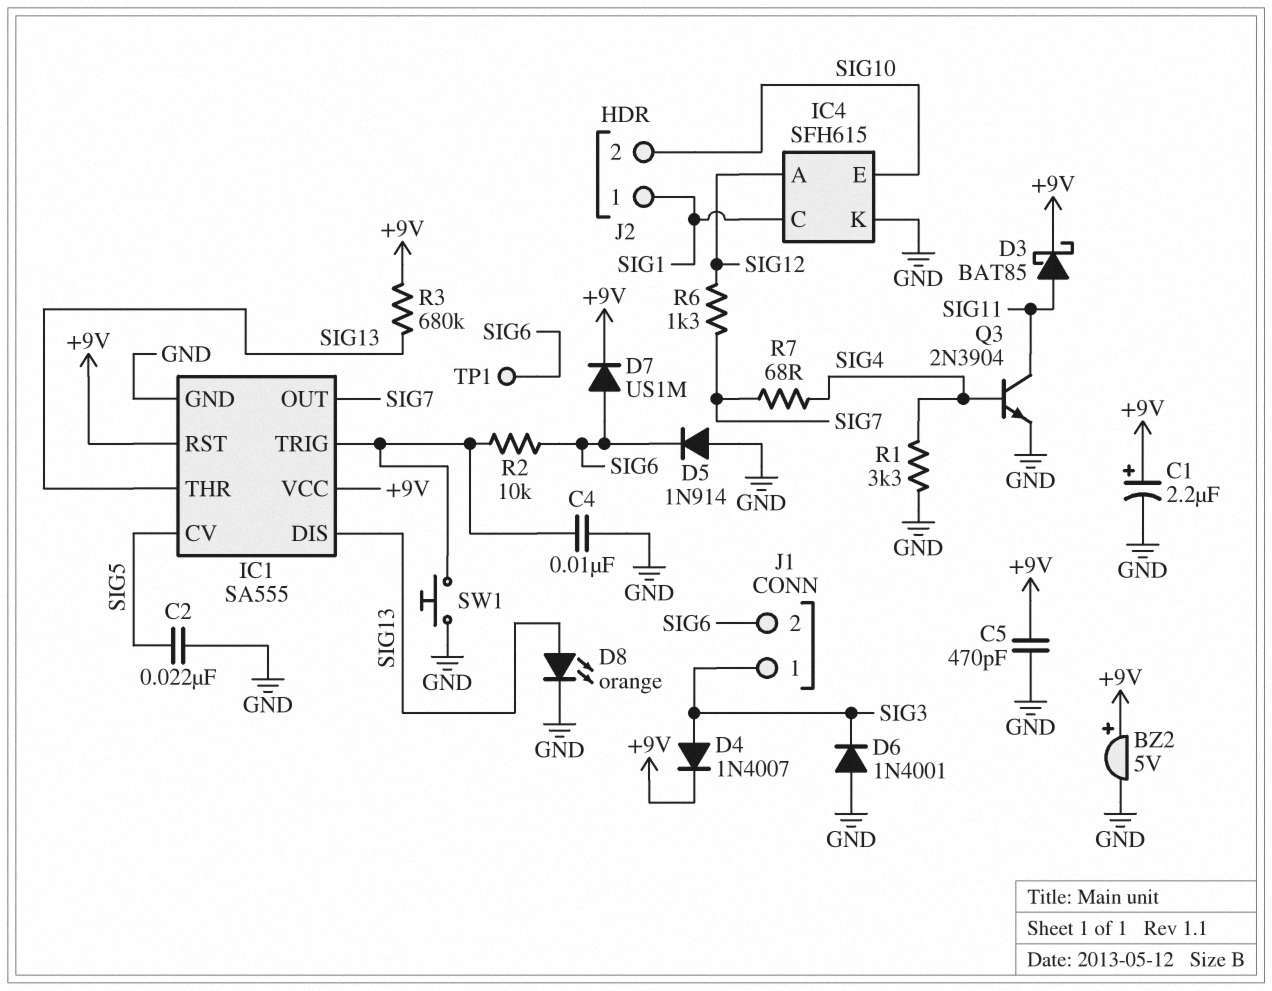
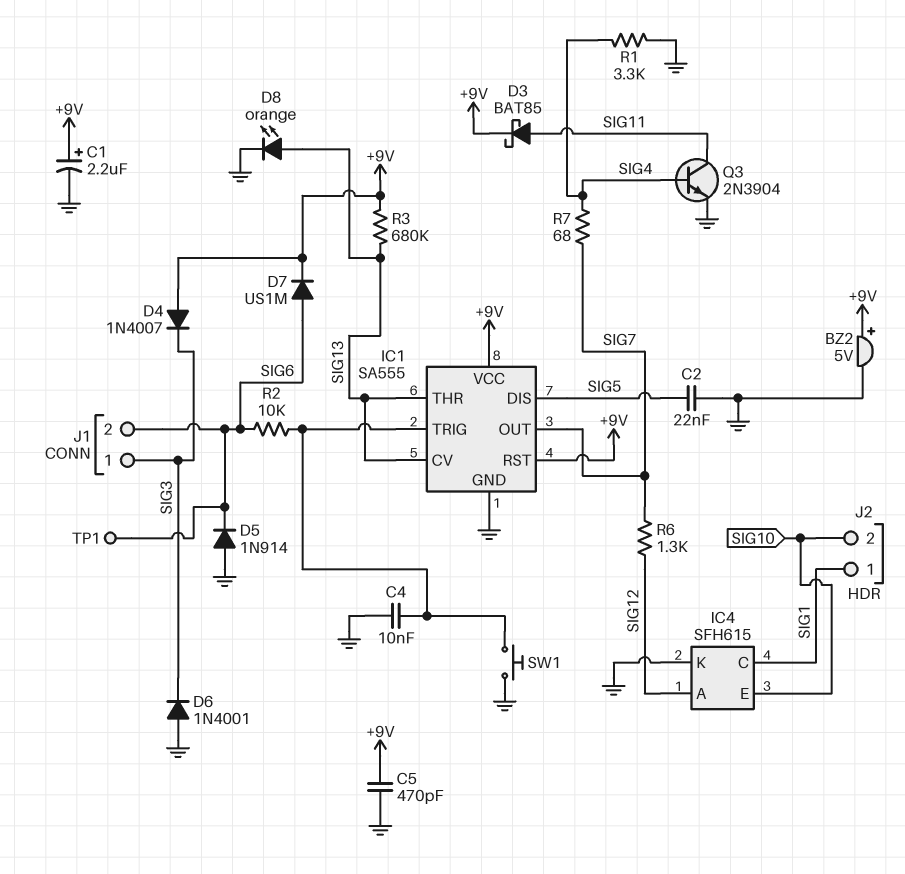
D4: diode 1N4007 (A SIG3, K +9V) -> diode 1N4007 (A +9V, K SIG3)
IC1 pin CV: SIG5 -> SIG13
IC1 pin DIS: SIG13 -> SIG5

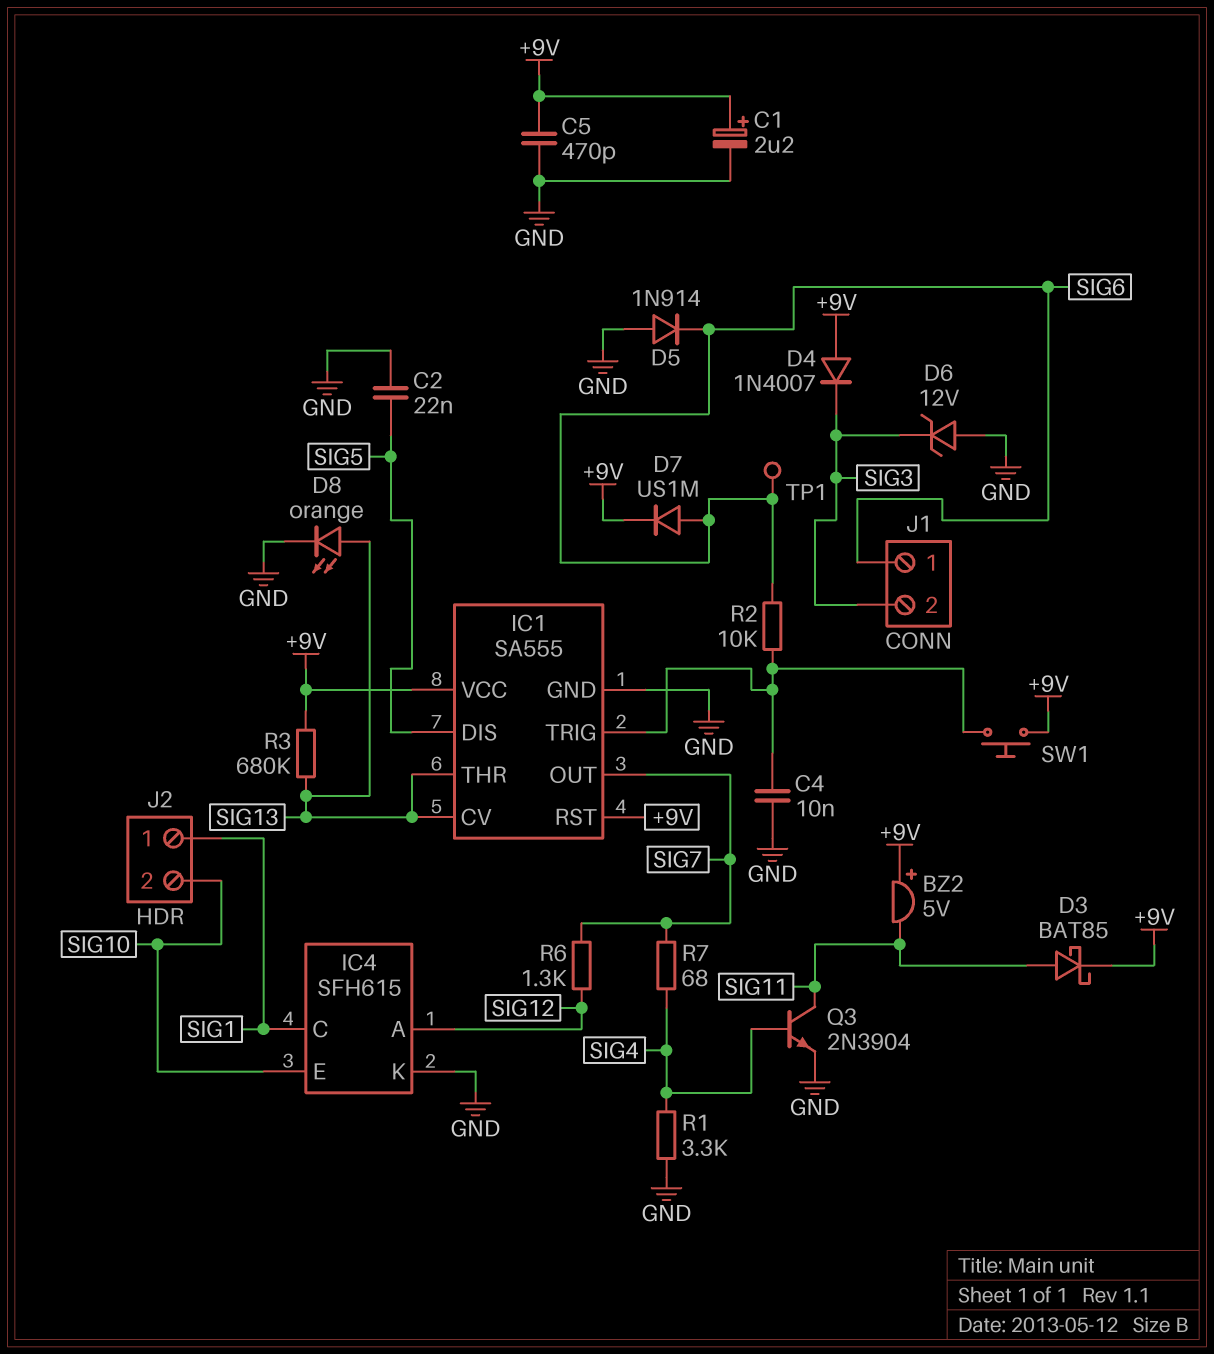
BZ2: buzzer 5V (plus +9V, minus GND) -> buzzer 5V (plus +9V, minus SIG11)
D6: diode 1N4001 (A GND, K SIG3) -> zener 12V (A GND, K SIG3)
J1 pin 1: SIG3 -> SIG6
J1 pin 2: SIG6 -> SIG3
SW1: button (GND, IC1/TRIG) -> button (+9V, IC1/TRIG)

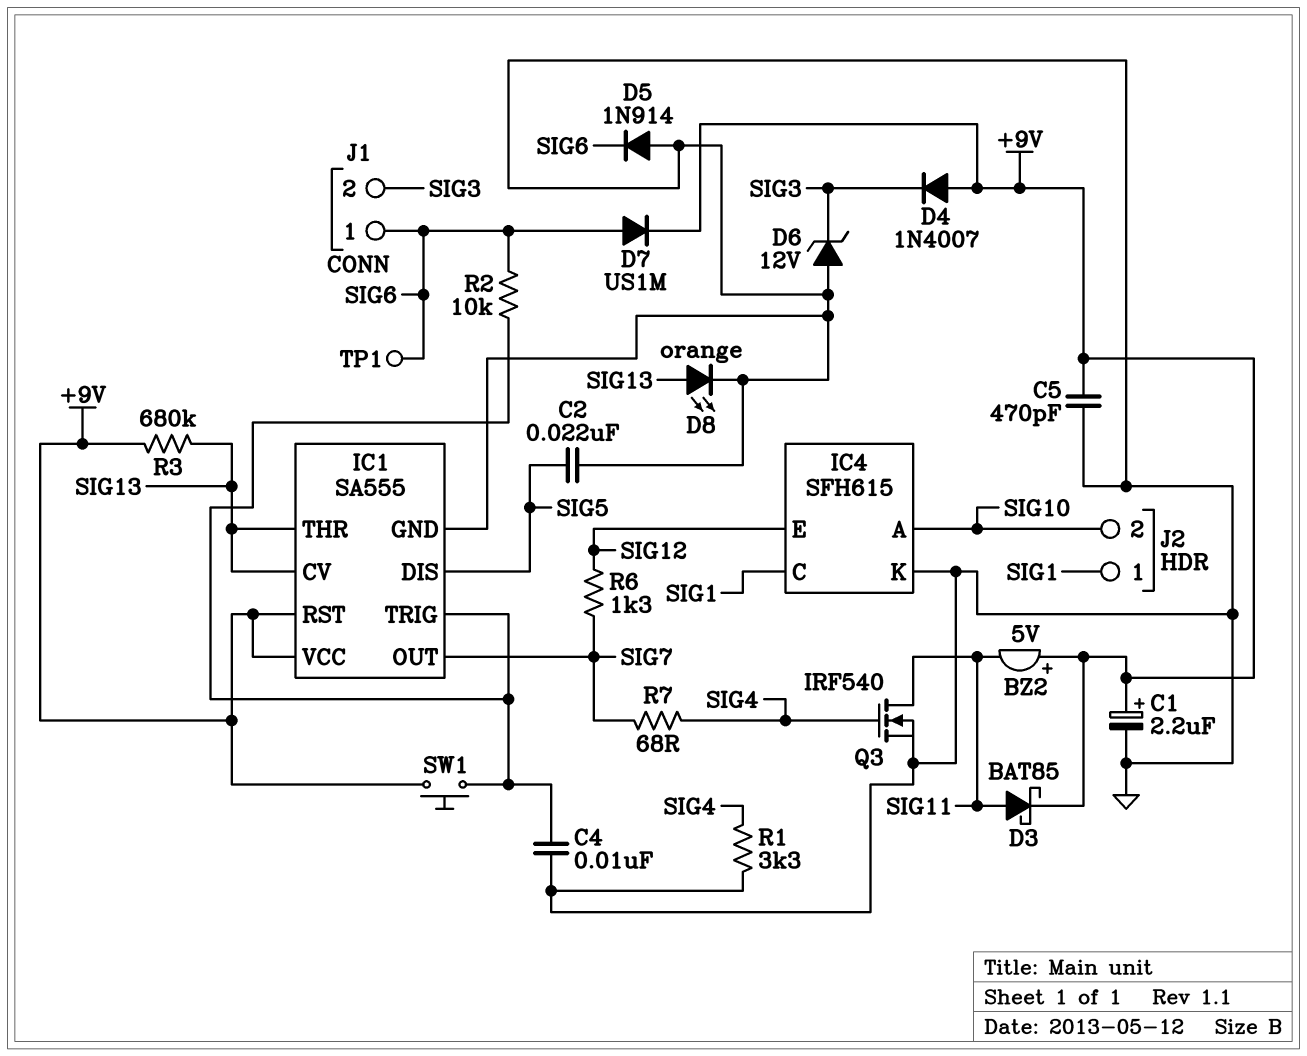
IC4 pin A: SIG12 -> SIG10
IC4 pin E: SIG10 -> SIG12
Q3: NPN 2N3904 (B SIG4, C SIG11, E GND) -> NMOS IRF540 (G SIG4, D SIG11, S GND)

